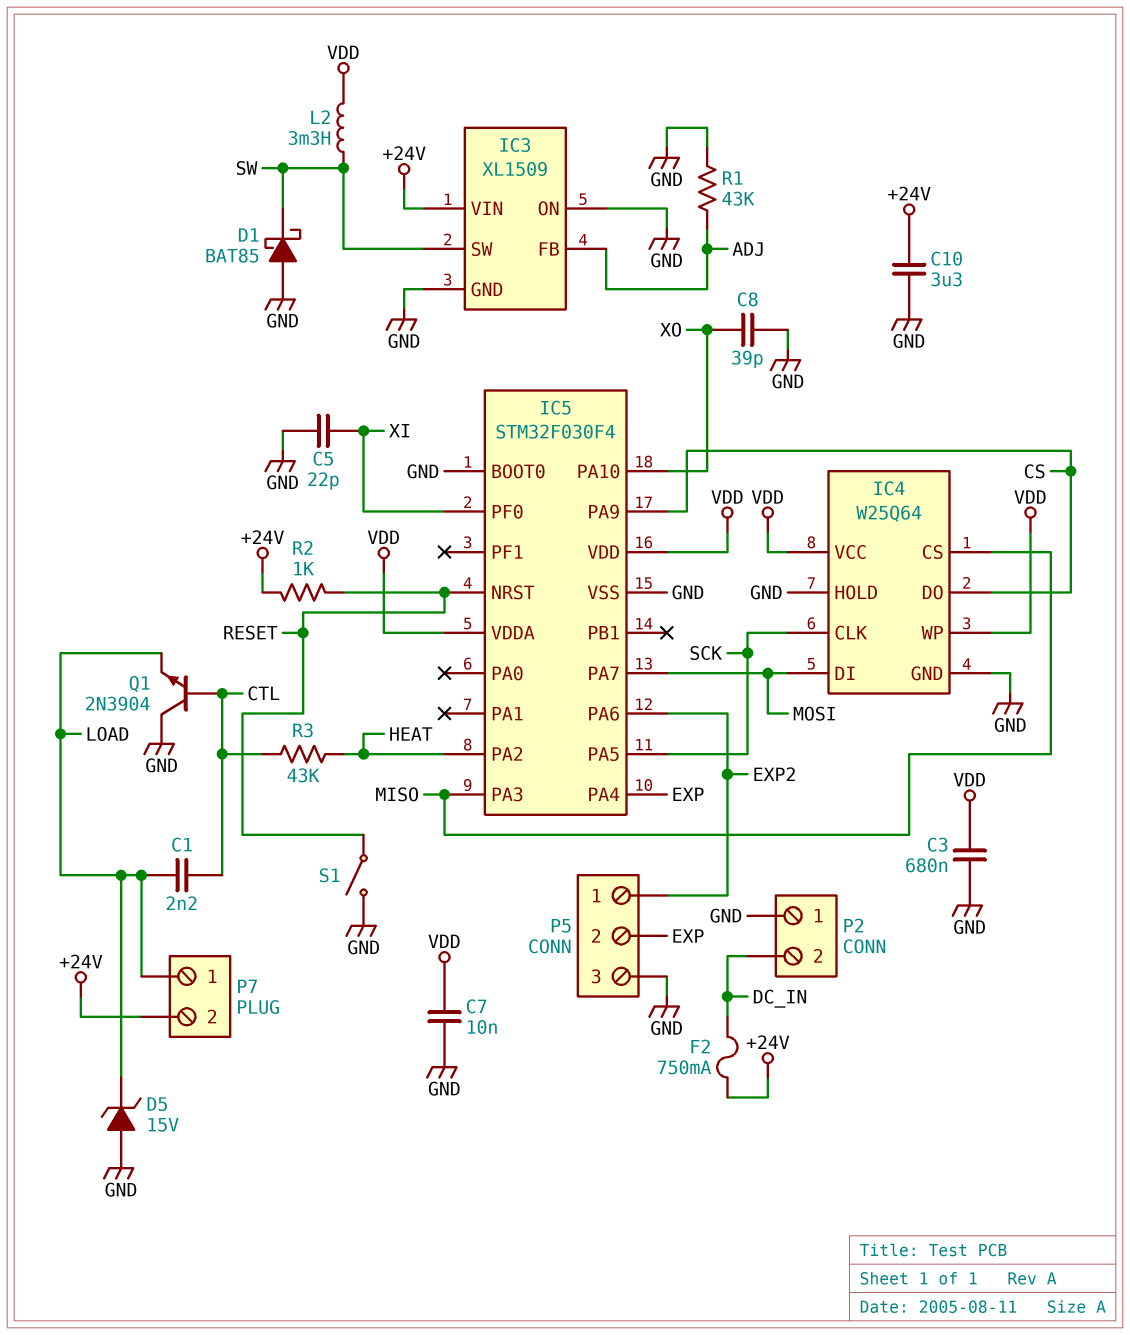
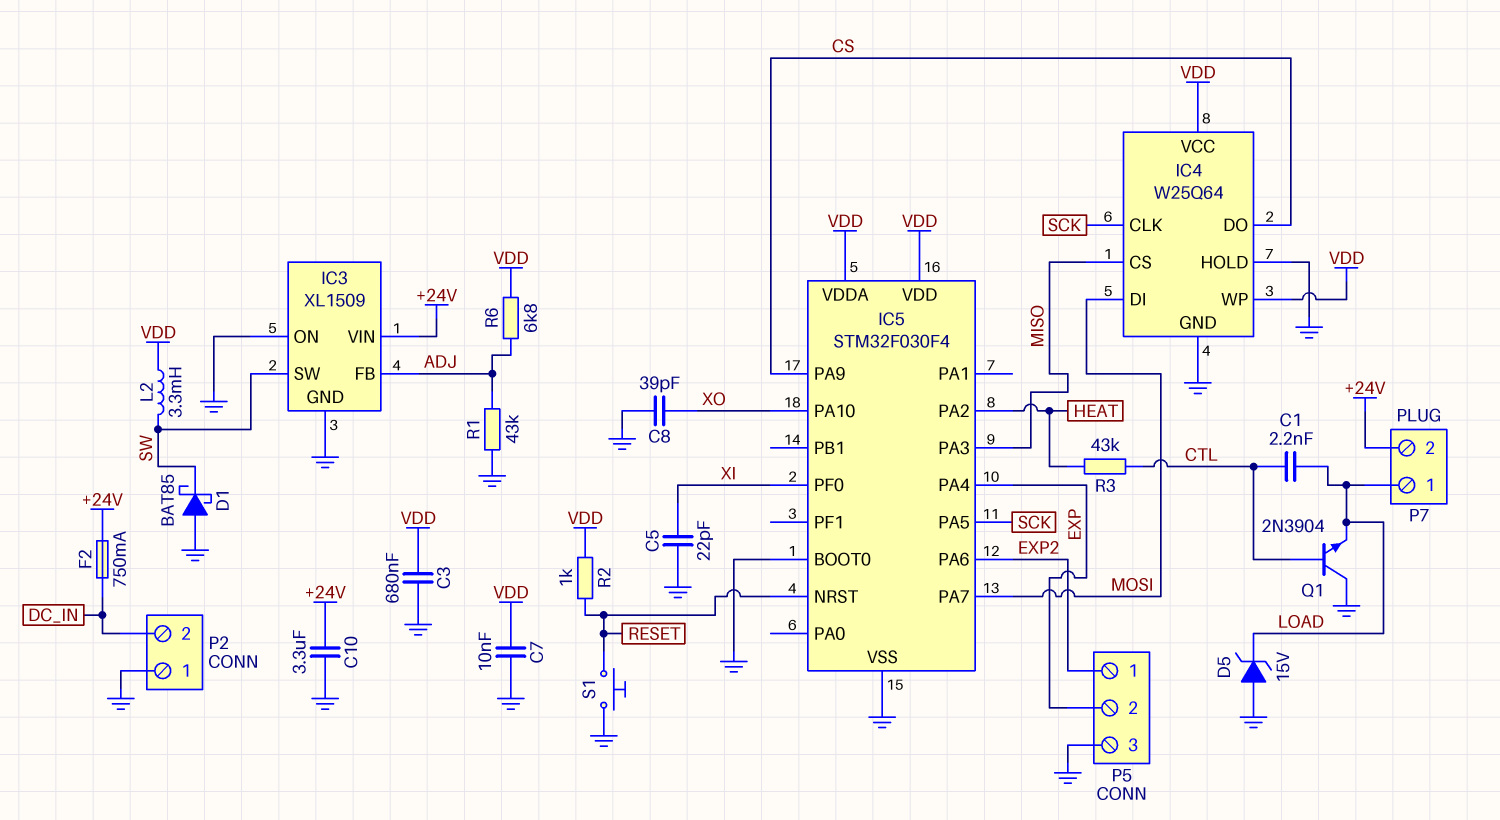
R2: 1k (+24V, RESET) -> 1k (RESET, VDD)
R6: none -> 6.8k (ADJ, VDD)
S1: switch (GND, RESET) -> button (GND, RESET)

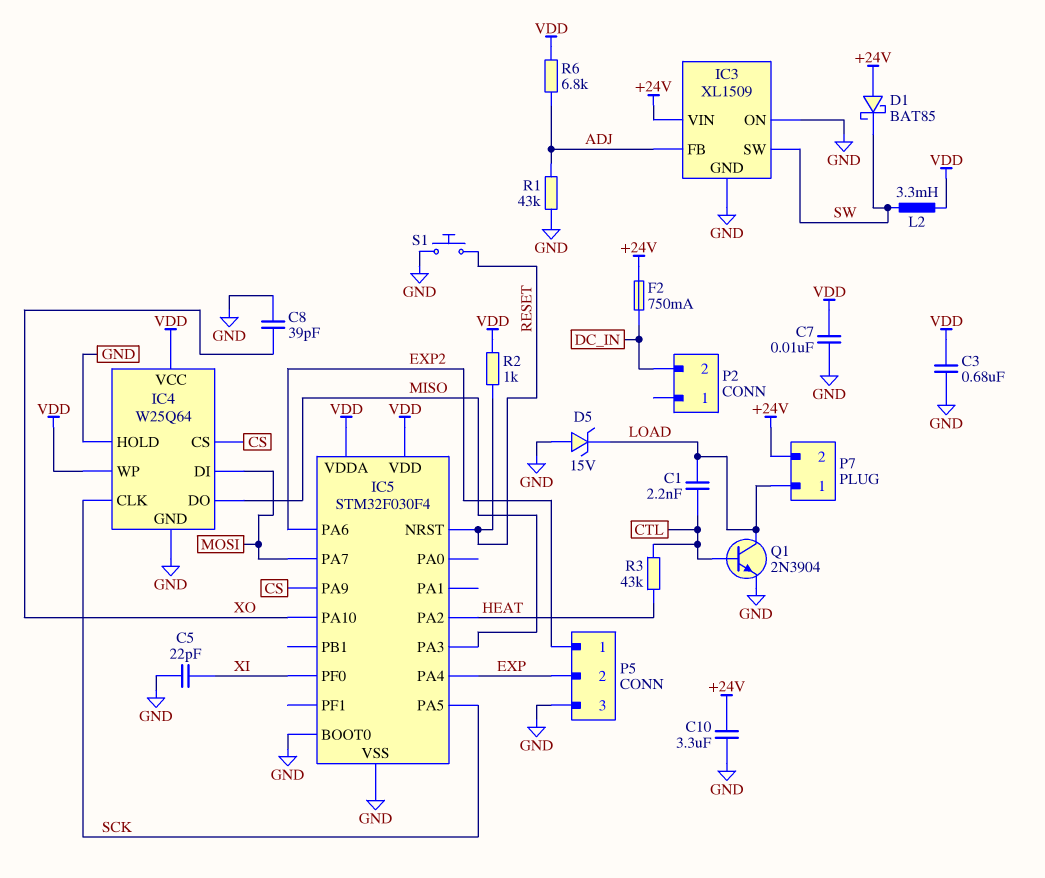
D1: schottky BAT85 (A GND, K SW) -> schottky BAT85 (A +24V, K SW)
IC4 pin CS: MISO -> CS
IC4 pin DO: CS -> MISO
P2 pin 1: GND -> none
Q1: NPN 2N3904 (B CTL, C GND, E LOAD) -> NPN 2N3904 (B CTL, C LOAD, E GND)

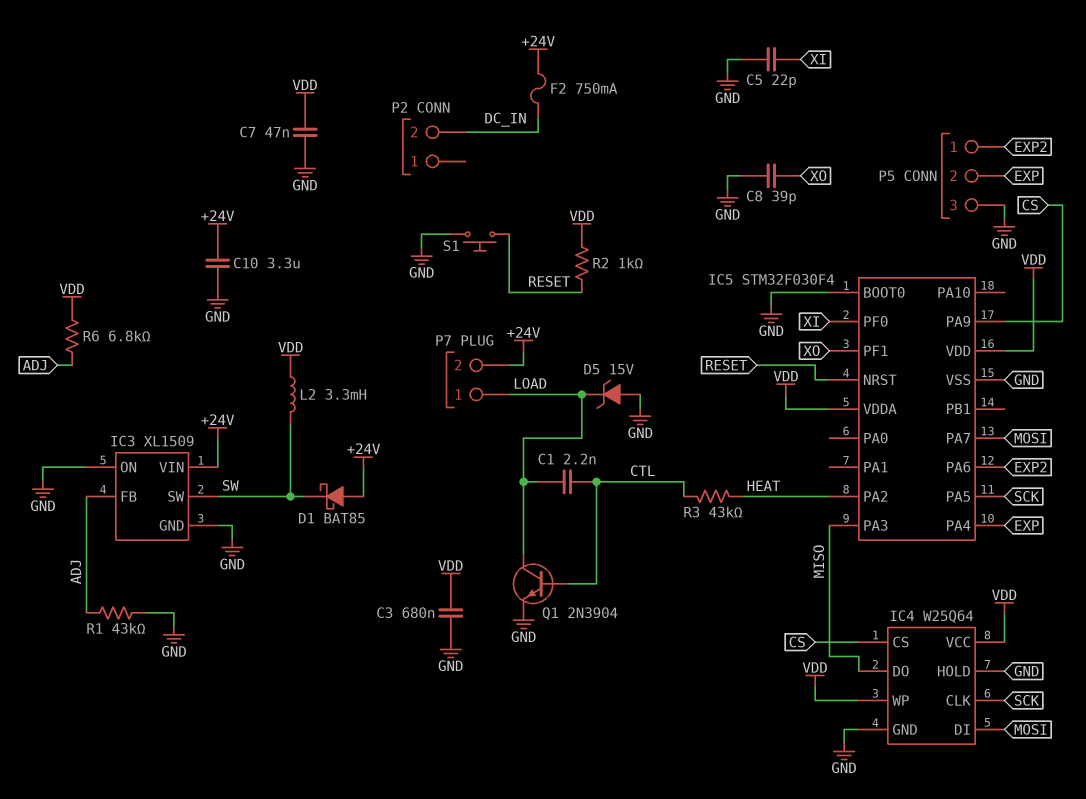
C7: 10nF (GND, VDD) -> 47nF (GND, VDD)
IC5 pin PA10: XO -> none
IC5 pin PF1: none -> XO

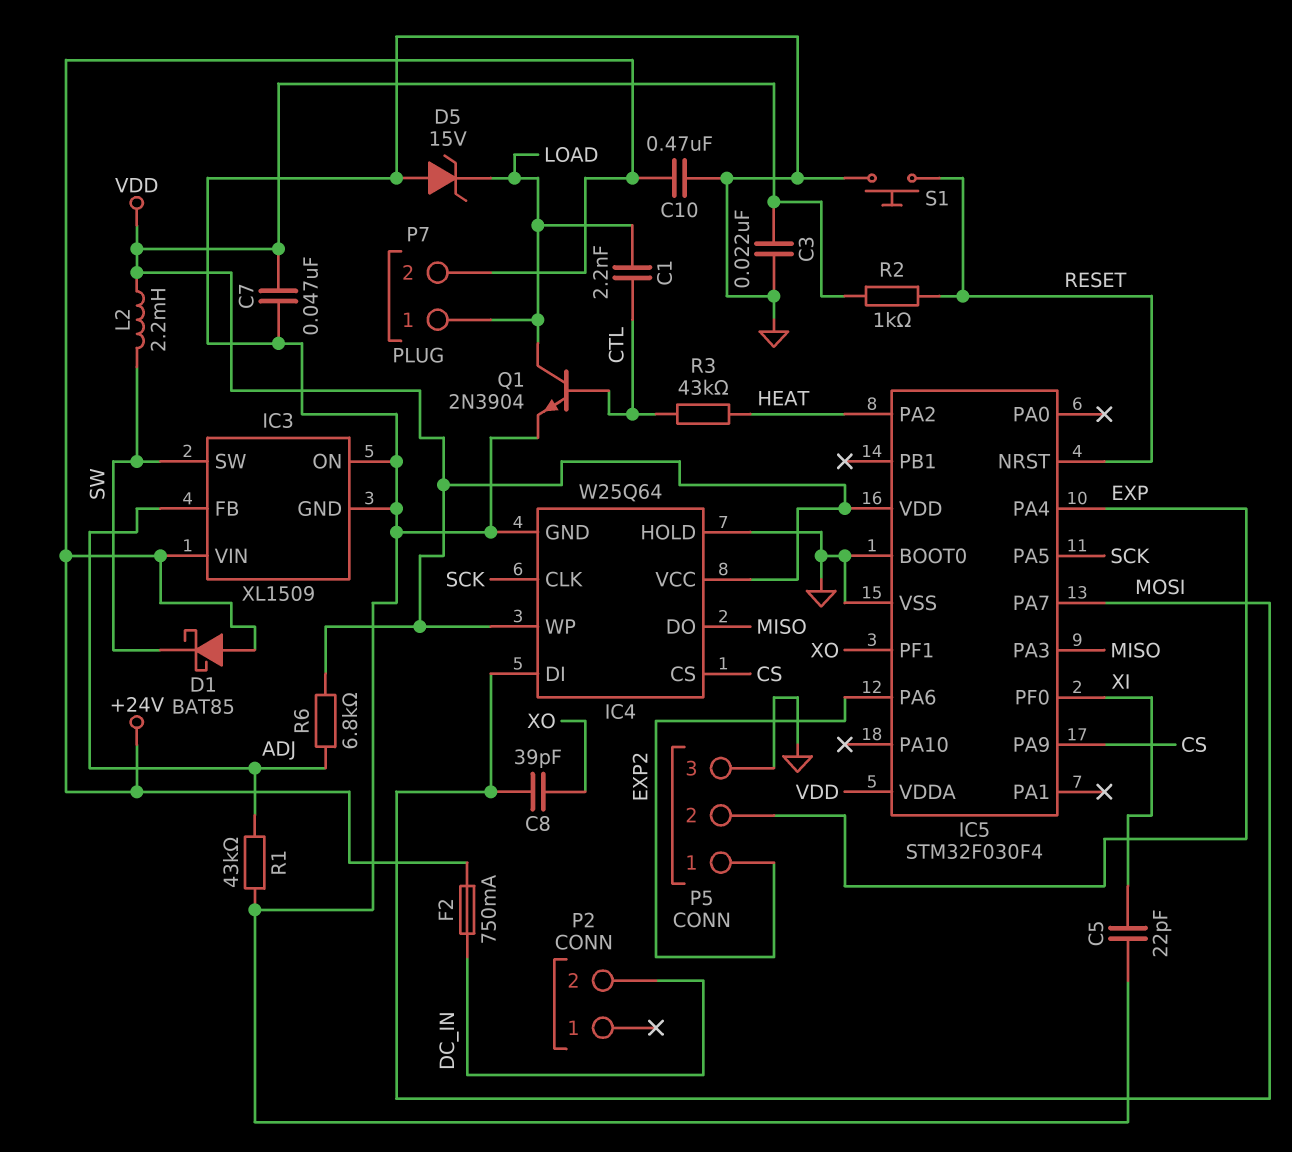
C3: 680nF (GND, VDD) -> 22nF (GND, VDD)
C8: 39pF (GND, XO) -> 39pF (MOSI, XO)
C10: 3.3uF (+24V, GND) -> 470nF (+24V, GND)
L2: 3.3mH (SW, VDD) -> 2.2mH (SW, VDD)

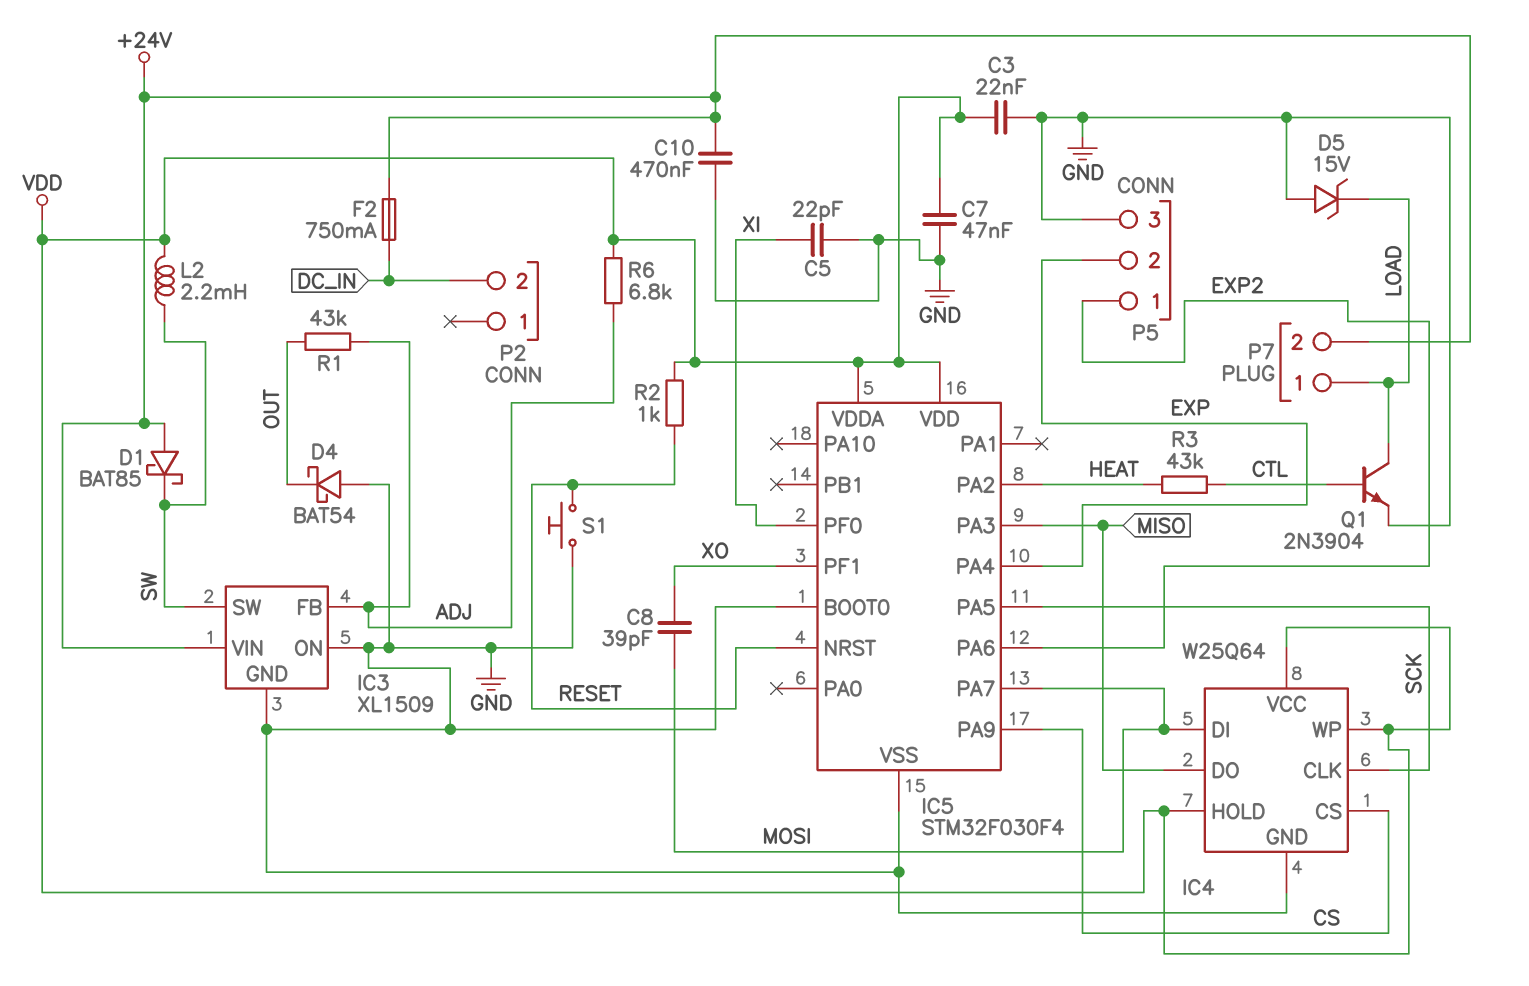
C1: 2.2nF (CTL, LOAD) -> none
D4: none -> schottky BAT54 (A GND, K OUT)
IC4 pin HOLD: GND -> VDD
R1: 43k (ADJ, GND) -> 43k (ADJ, OUT)

